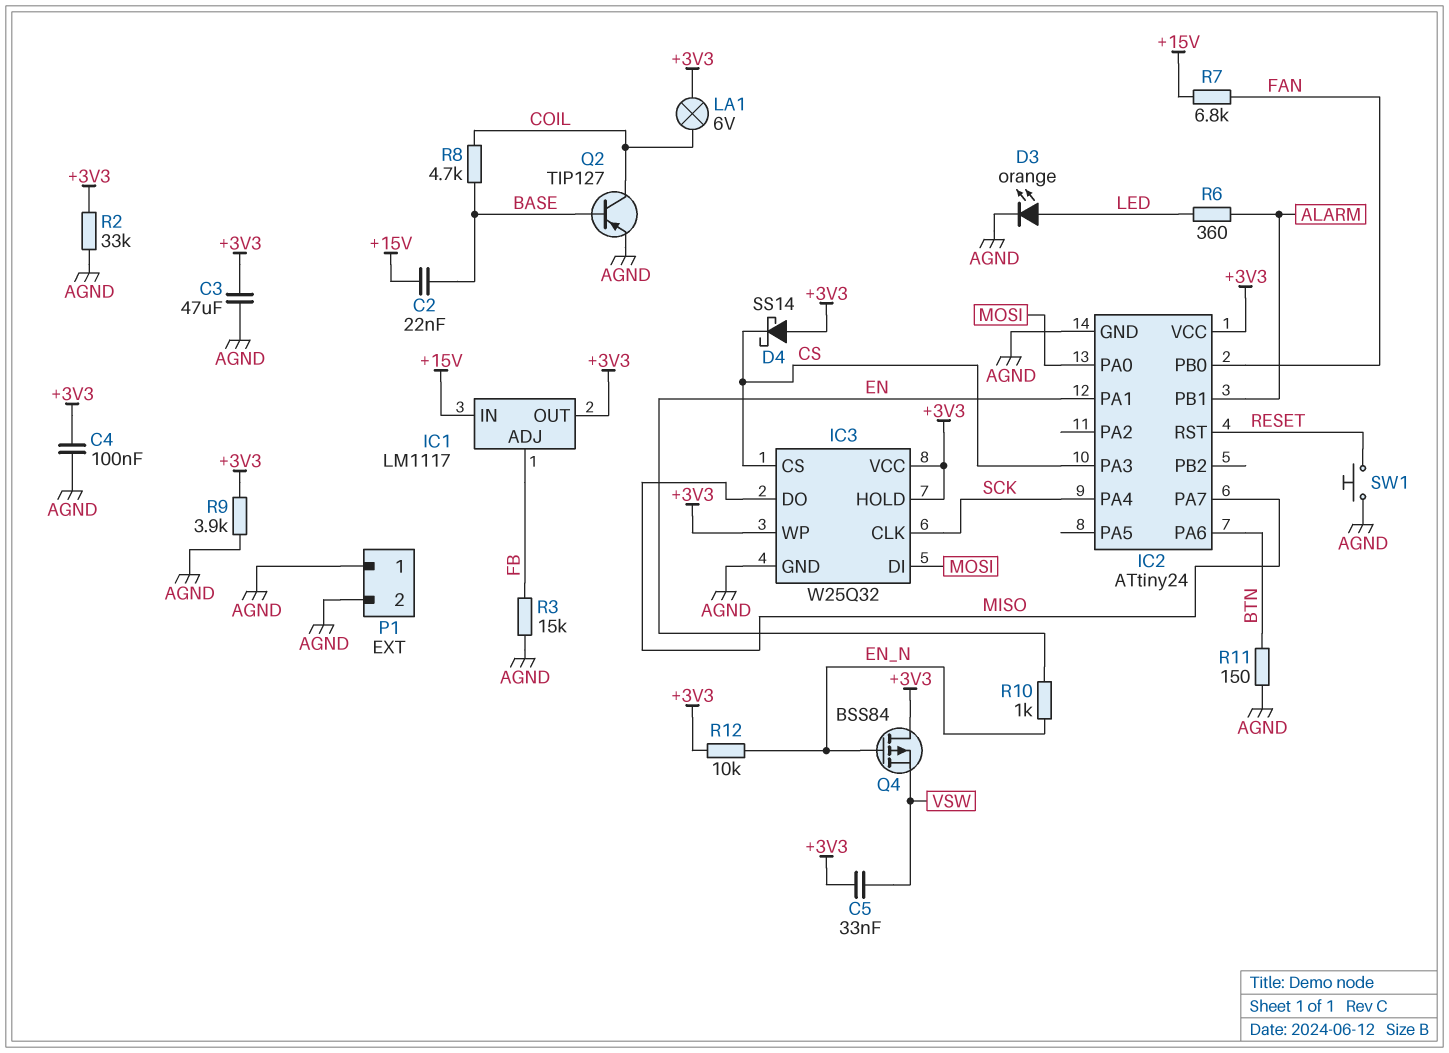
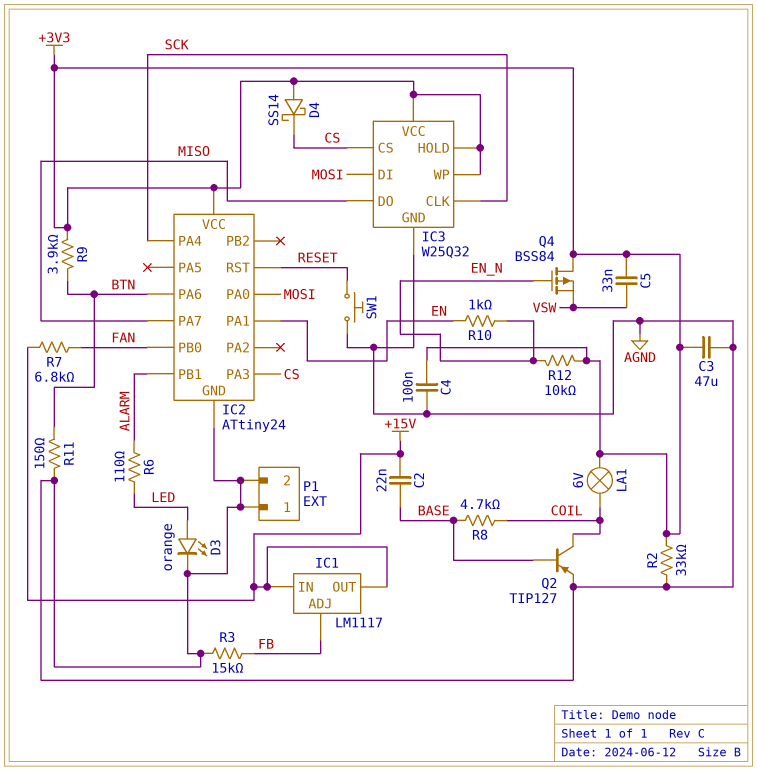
IC1 pin OUT: +3V3 -> +15V
R6: 360 (ALARM, LED) -> 110 (ALARM, LED)
R9: 3.9k (+3V3, AGND) -> 3.9k (+3V3, BTN)

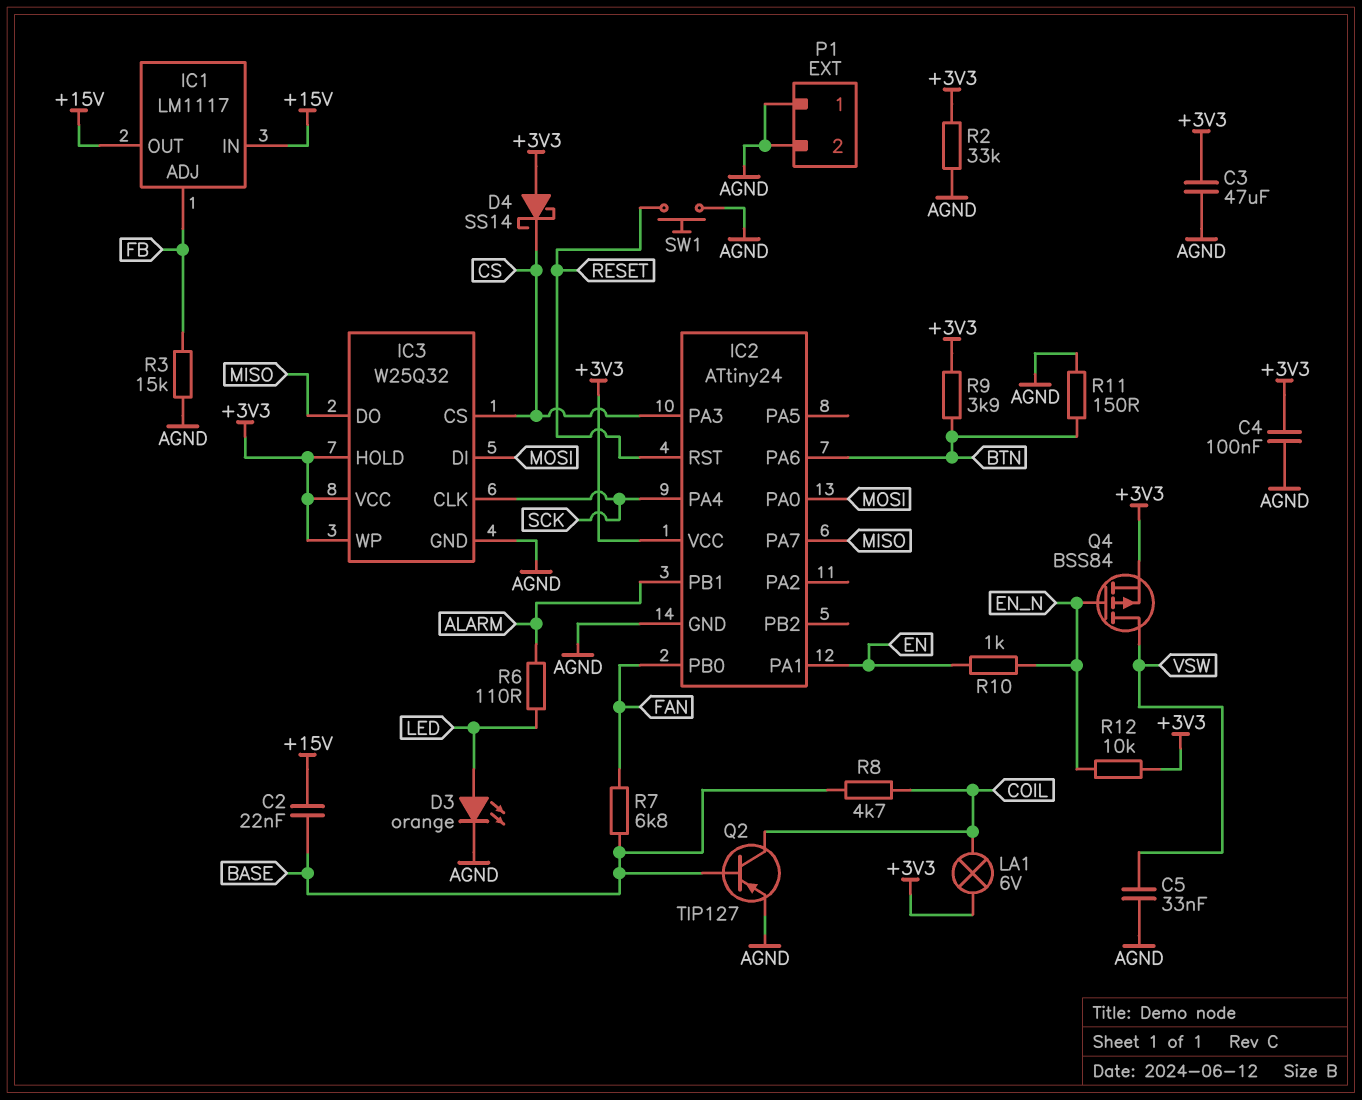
C5: 33nF (+3V3, VSW) -> 33nF (AGND, VSW)
Q4: PMOS BSS84 (G EN_N, D +3V3, S VSW) -> PMOS BSS84 (G EN_N, D VSW, S +3V3)
R7: 6.8k (+15V, FAN) -> 6.8k (BASE, FAN)

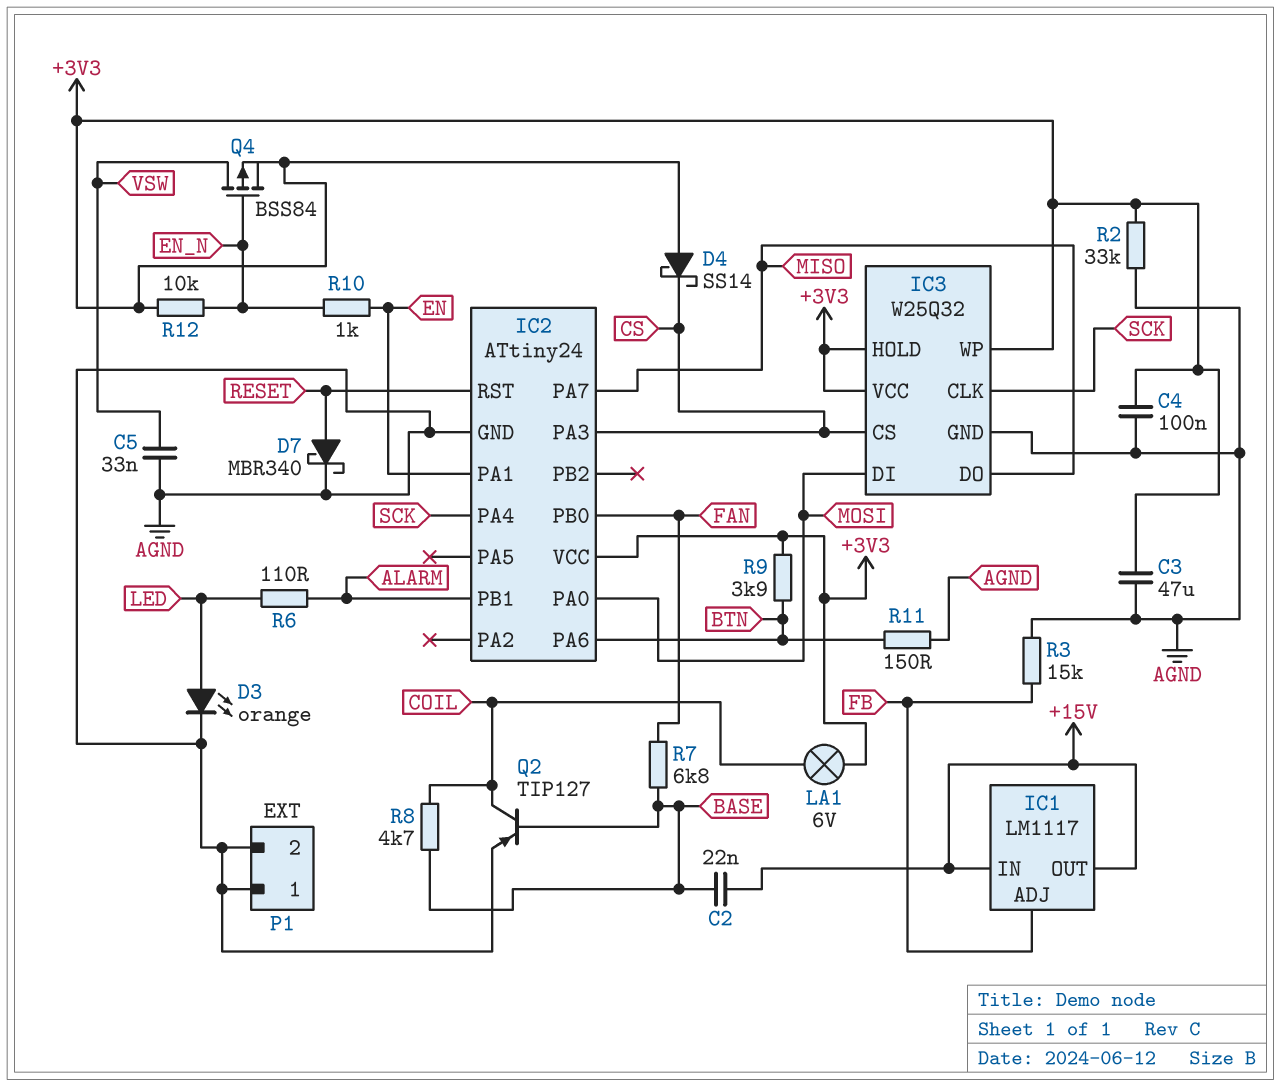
D7: none -> schottky MBR340 (A RESET, K AGND)
SW1: button (AGND, RESET) -> none

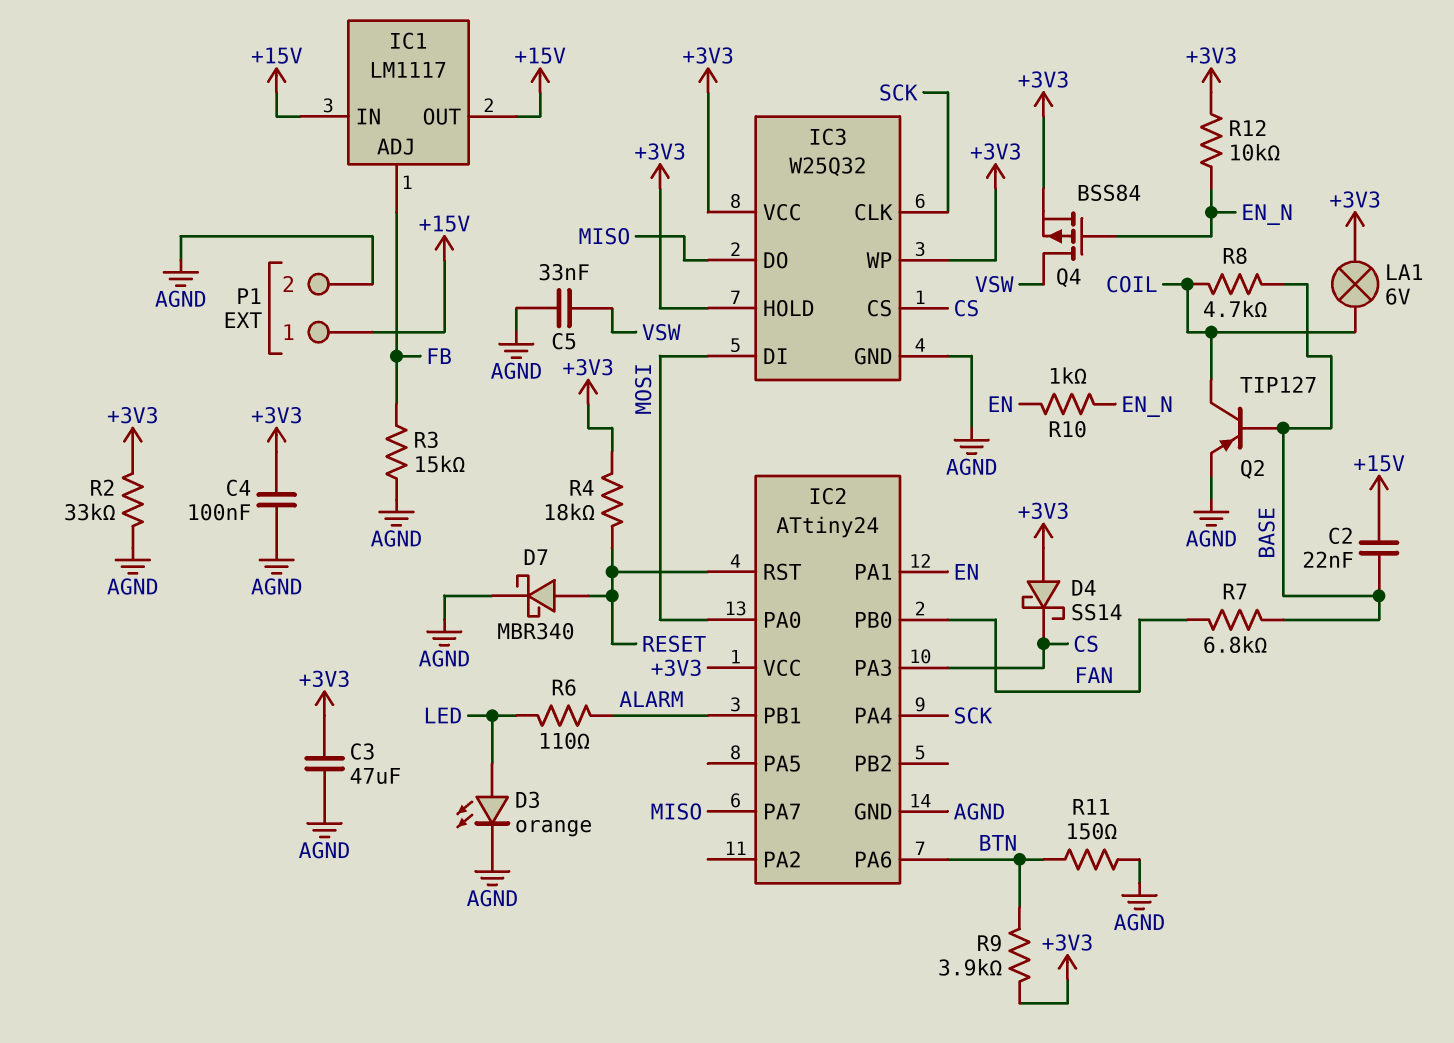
P1 pin 1: AGND -> +15V
R4: none -> 18k (+3V3, RESET)

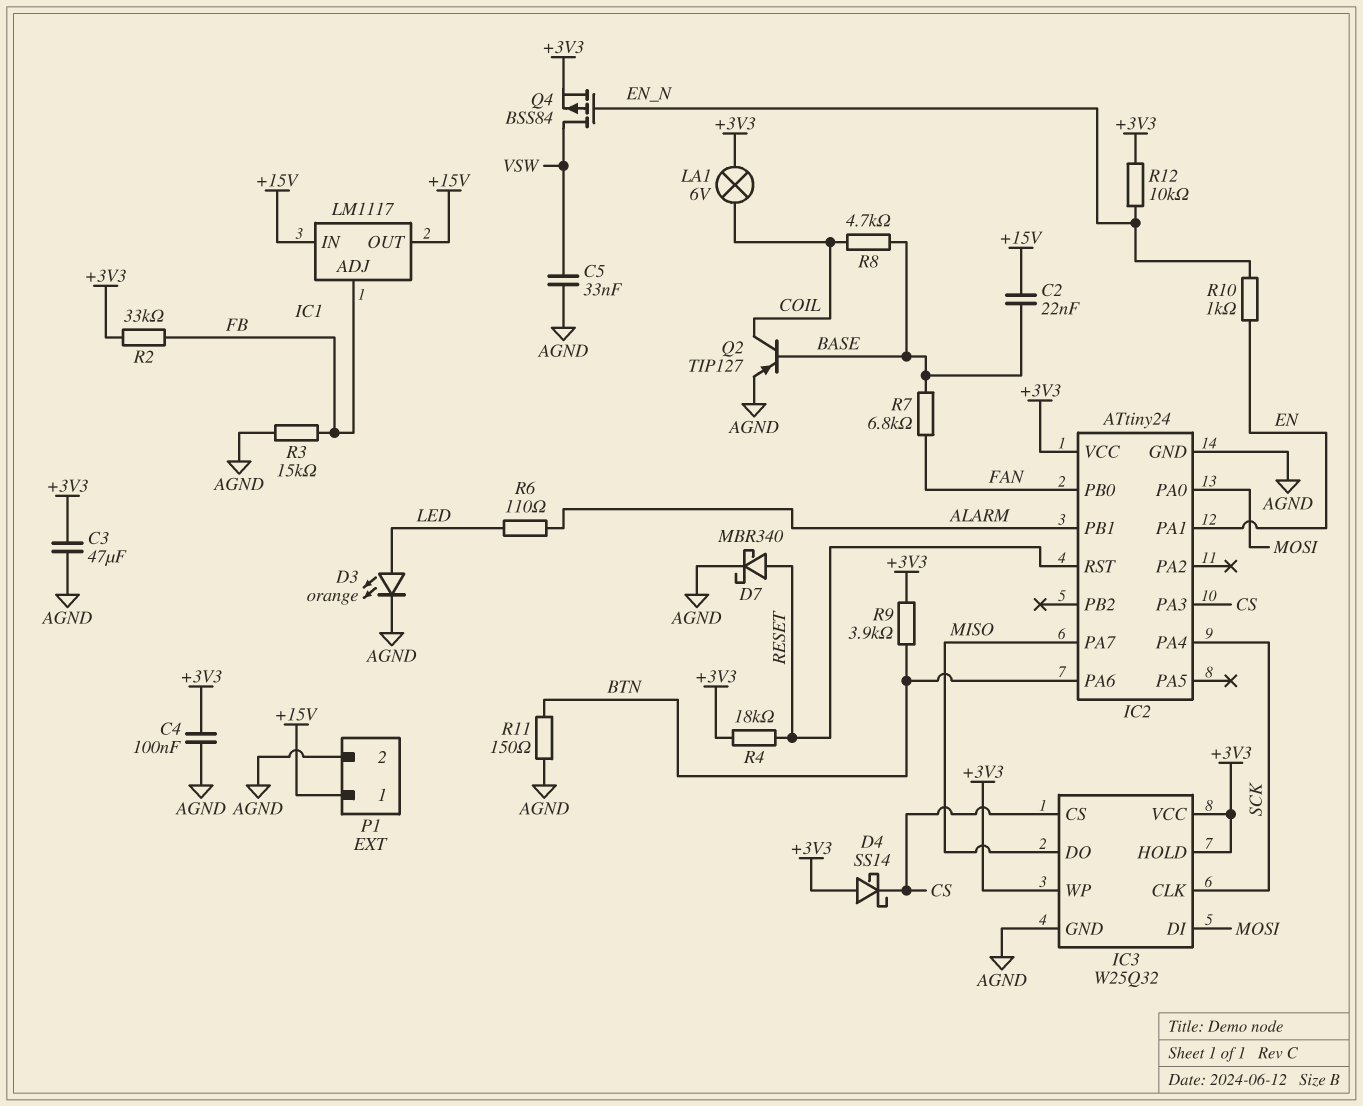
R2: 33k (+3V3, AGND) -> 33k (+3V3, FB)

